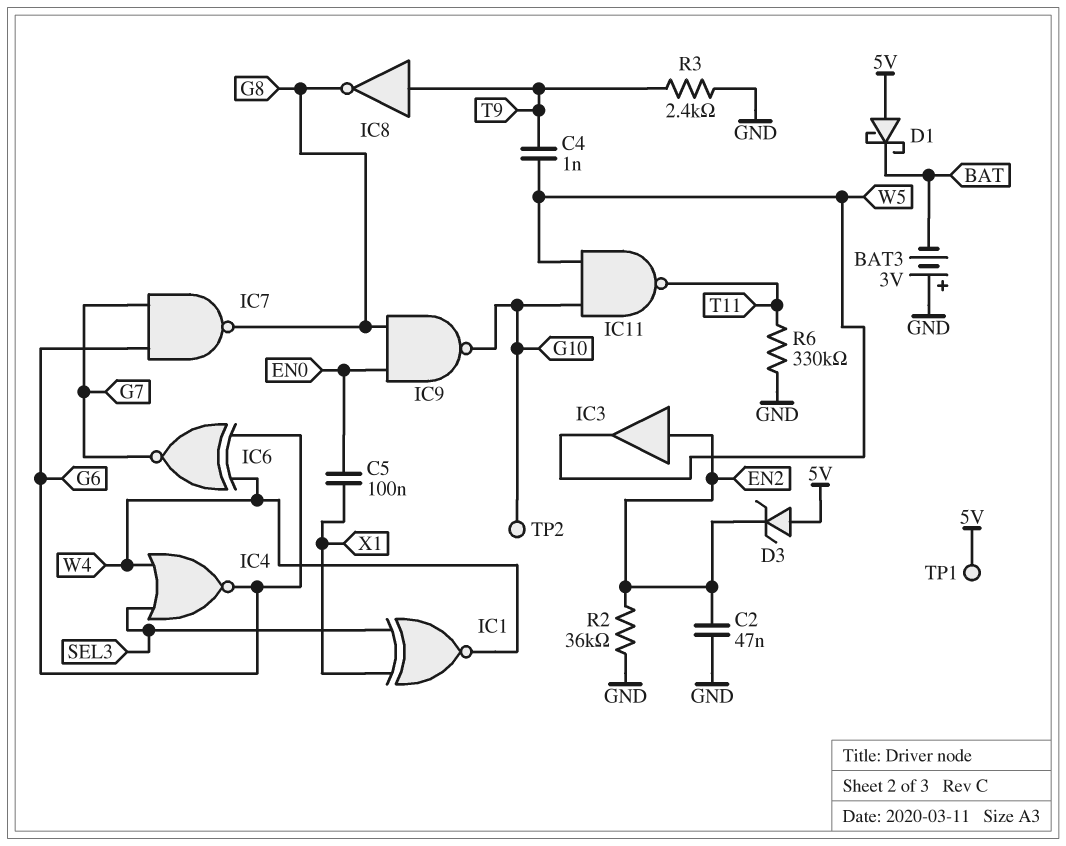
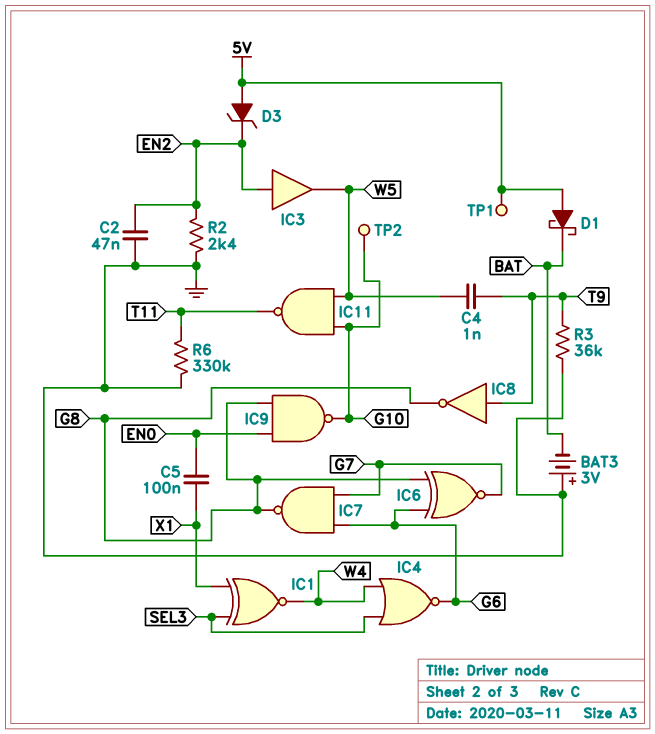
IC6: XNOR (in G6, in W4, out G7) -> XNOR (in G6, in G8, out G7)
R2: 36k (EN2, GND) -> 2.4k (EN2, GND)
R3: 2.4k (GND, T9) -> 36k (GND, T9)

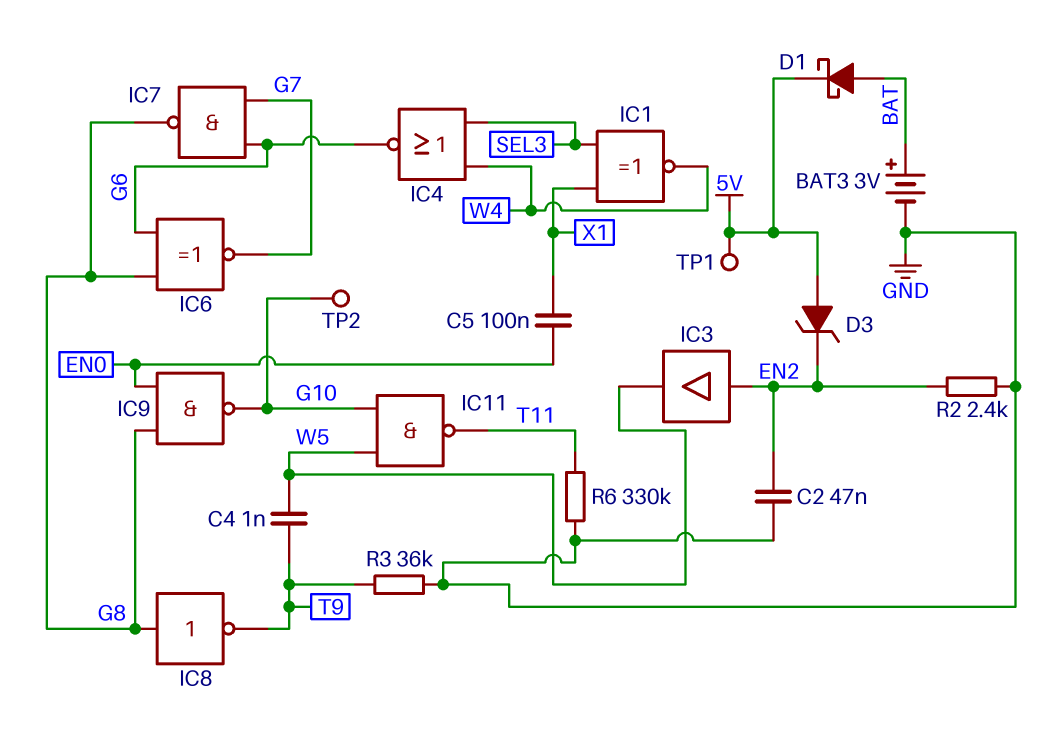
BAT3: 3V (plus GND, minus BAT) -> 3V (plus BAT, minus GND)
D1: schottky (A 5V, K BAT) -> schottky (A BAT, K 5V)
IC8: NOT (in T9, out G8) -> NOT (in G8, out T9)

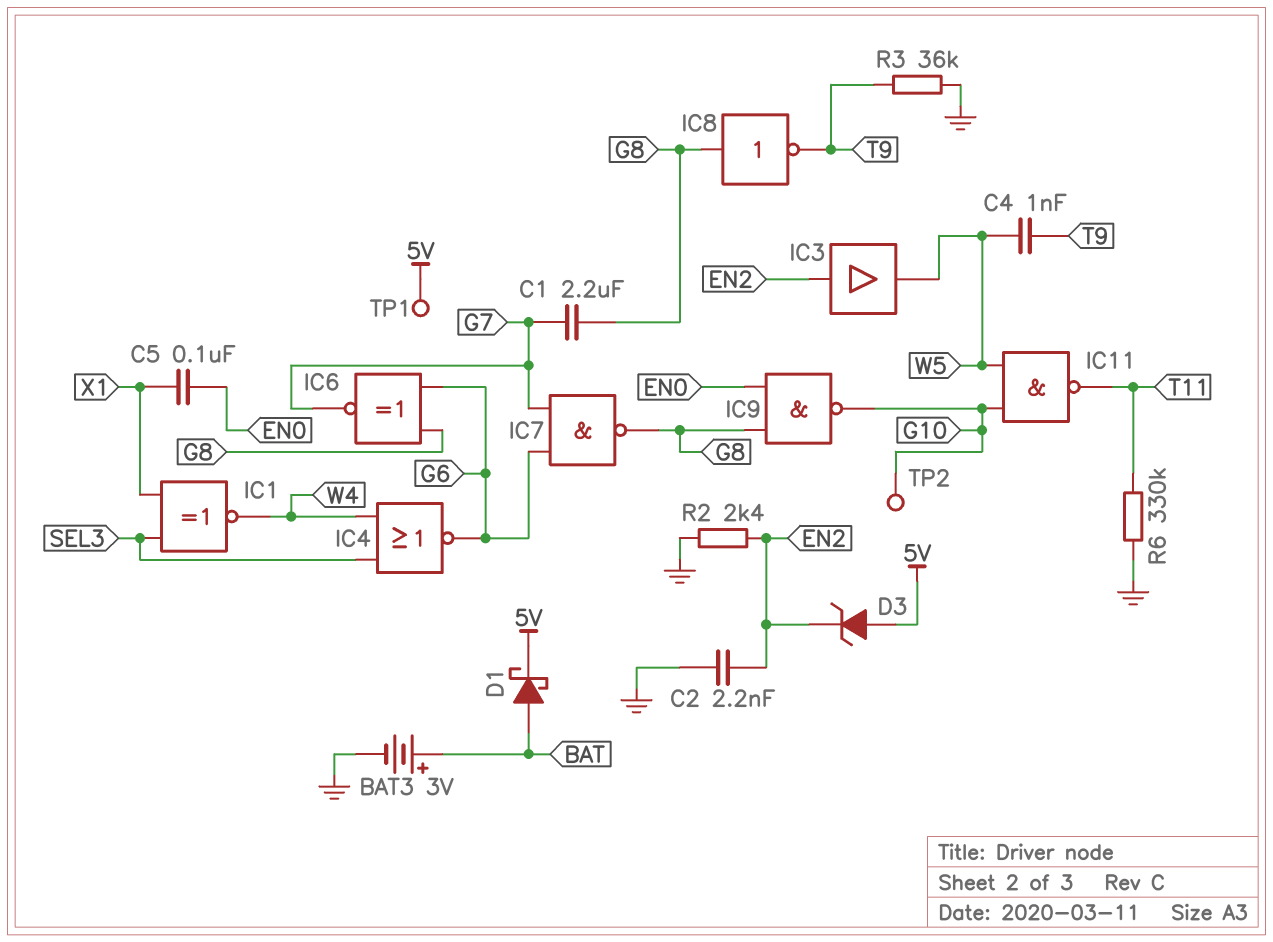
C1: none -> 2.2uF (G7, G8)
C2: 47nF (EN2, GND) -> 2.2nF (EN2, GND)

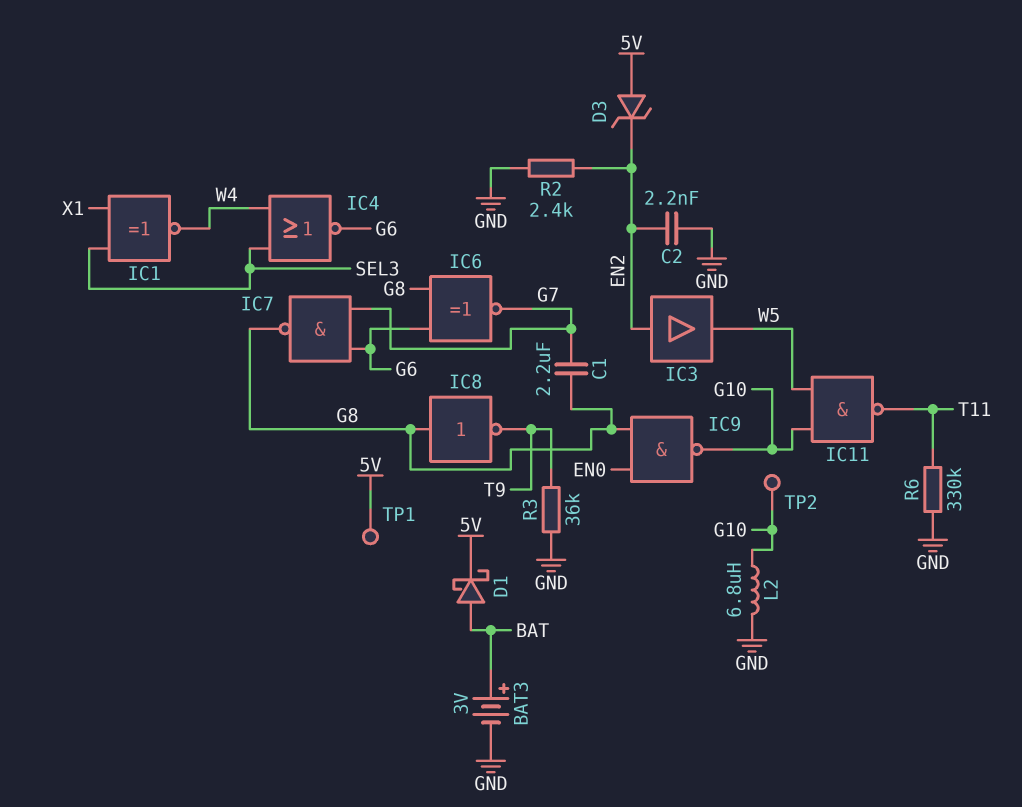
C4: 1nF (T9, W5) -> none
C5: 100nF (EN0, X1) -> none
L2: none -> 6.8uH (G10, GND)

